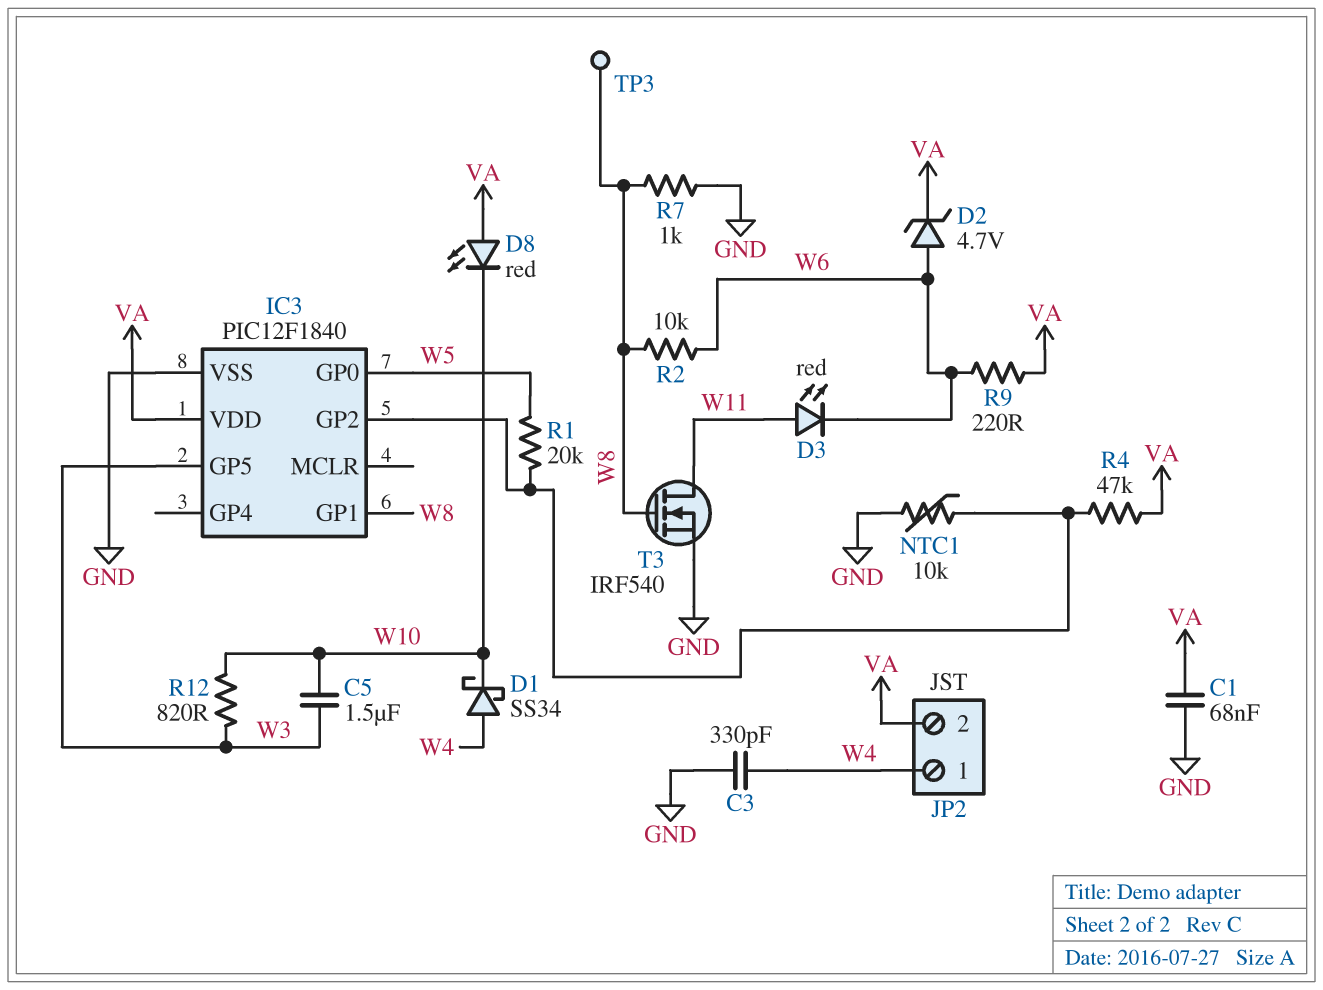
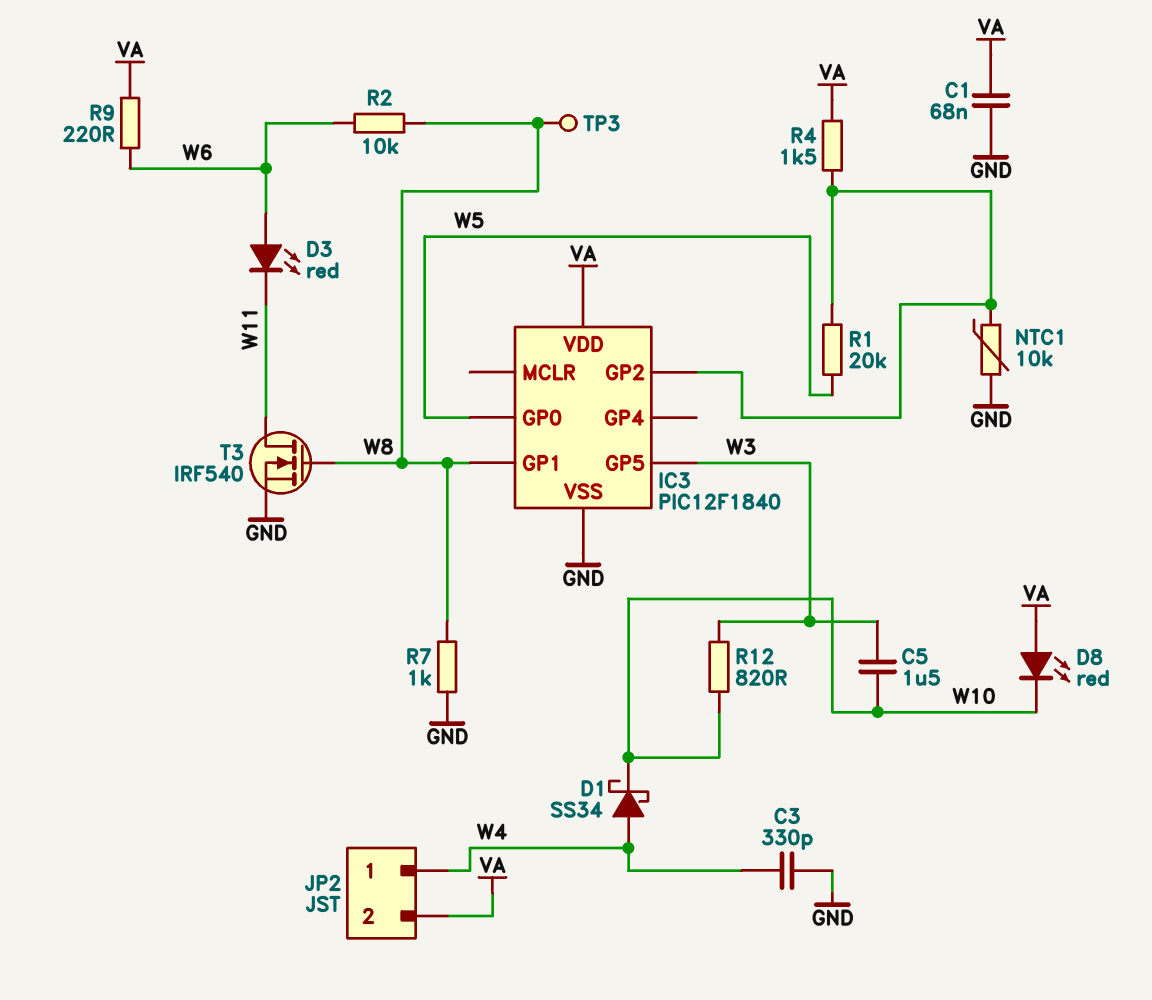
D2: zener 4.7V (A W6, K VA) -> none
D3: LED red (A W11, K W6) -> LED red (A W6, K W11)
R4: 47k (IC3/GP2, VA) -> 1.5k (IC3/GP2, VA)

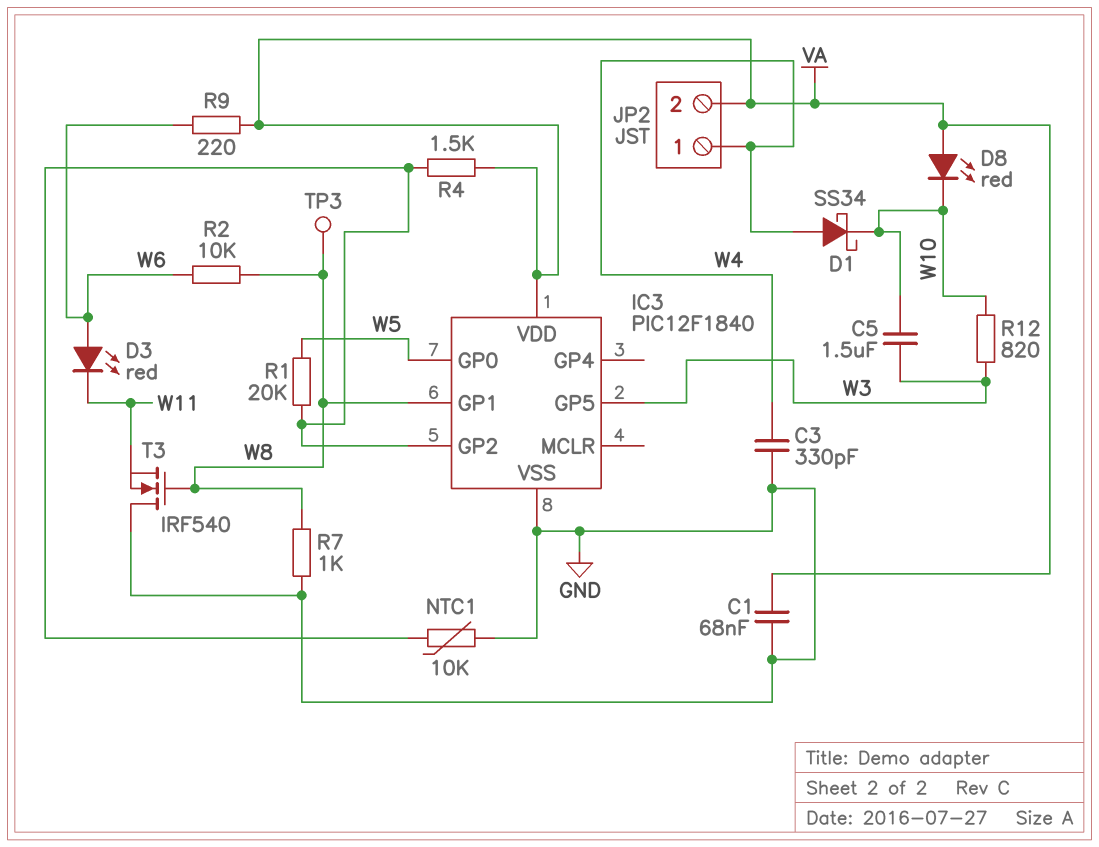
T3: NMOS IRF540 (G W8, D W11, S GND) -> NMOS IRF540 (G W8, D GND, S W11)

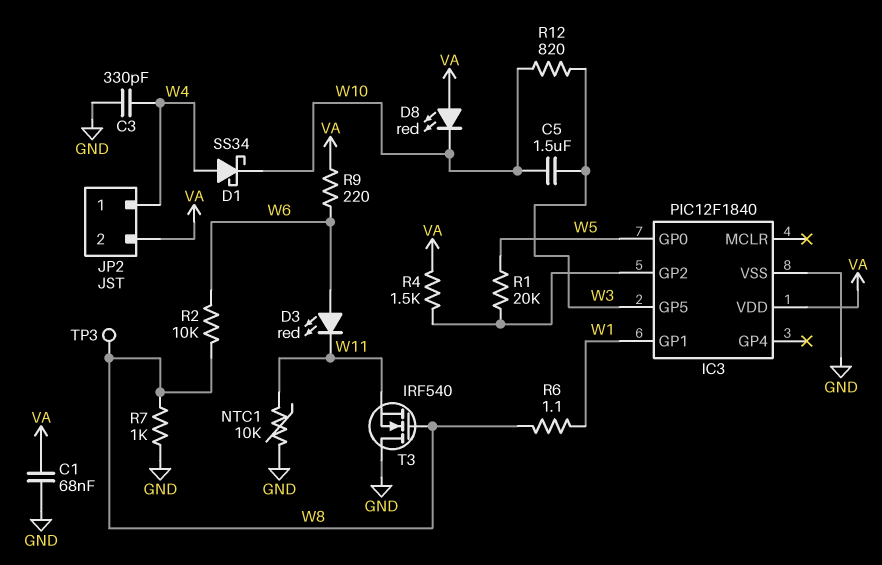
IC3 pin GP1: W8 -> W1
NTC1: 10k (GND, IC3/GP2) -> 10k (GND, W11)
R6: none -> 1.1 (W1, W8)

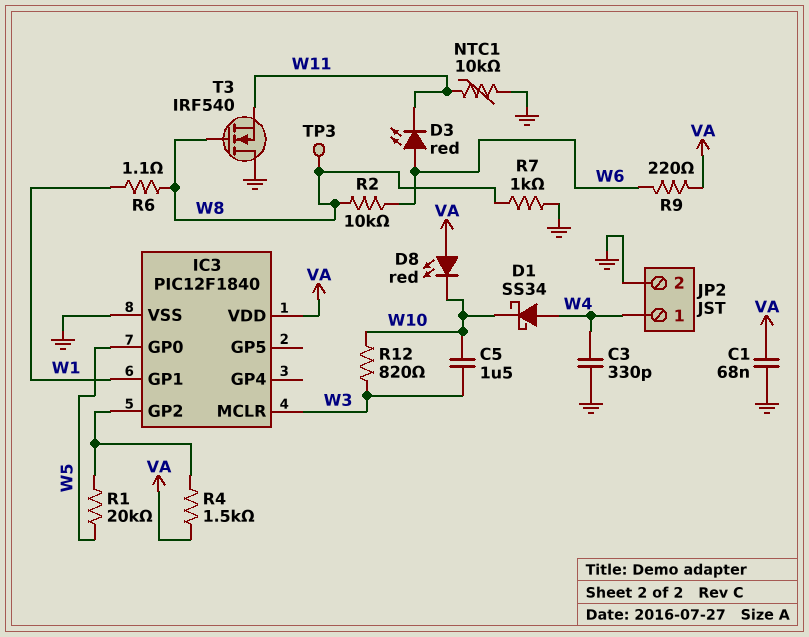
IC3 pin GP5: W3 -> none
IC3 pin MCLR: none -> W3
JP2 pin 2: VA -> GND

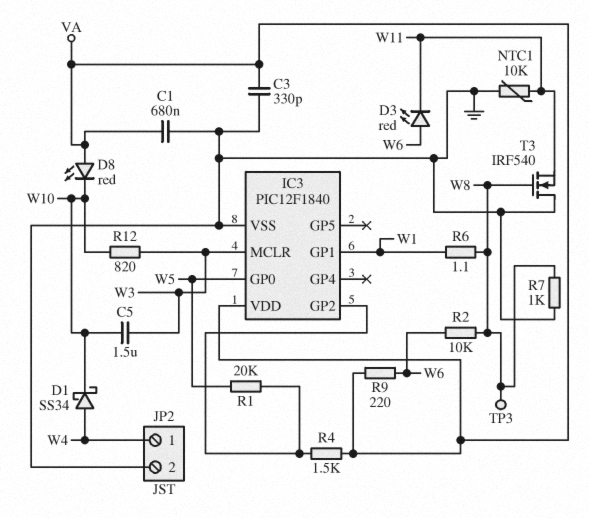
C1: 68nF (GND, VA) -> 680nF (GND, VA)
C3: 330pF (GND, W4) -> 330pF (GND, VA)

